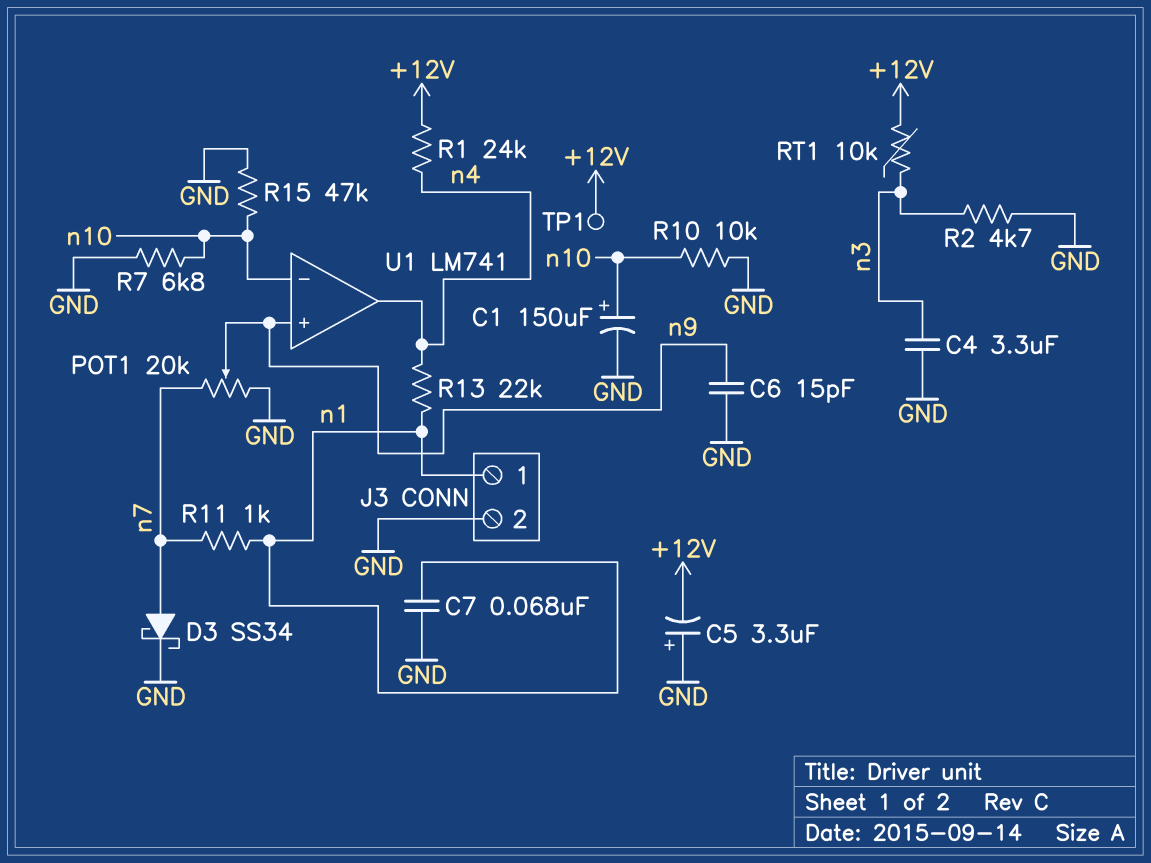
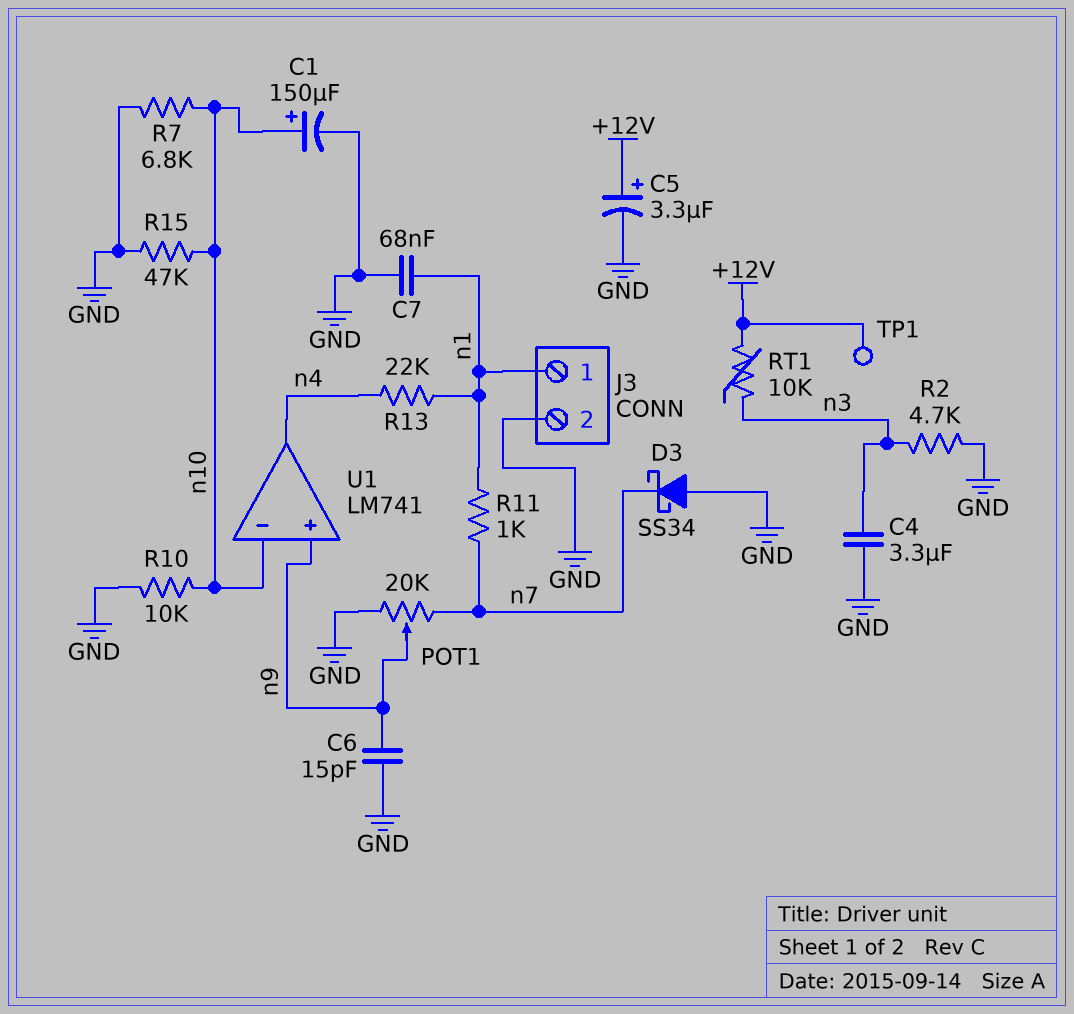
C5: 3.3uF (plus GND, minus +12V) -> 3.3uF (plus +12V, minus GND)
D3: schottky SS34 (A n7, K GND) -> schottky SS34 (A GND, K n7)
R1: 24k (+12V, n4) -> none

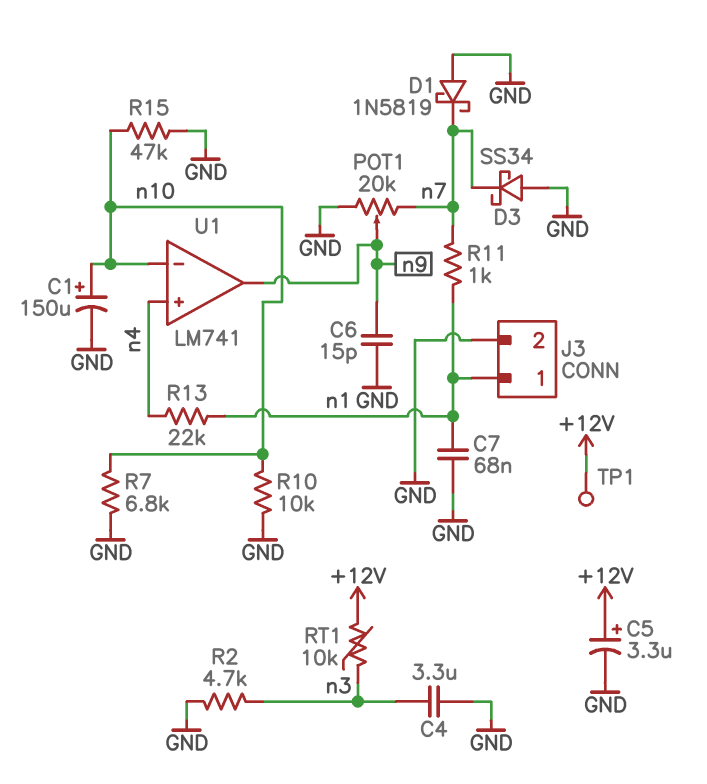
D1: none -> schottky 1N5819 (A GND, K n7)
U1 pin in+: n9 -> n4
U1 pin out: n4 -> n9

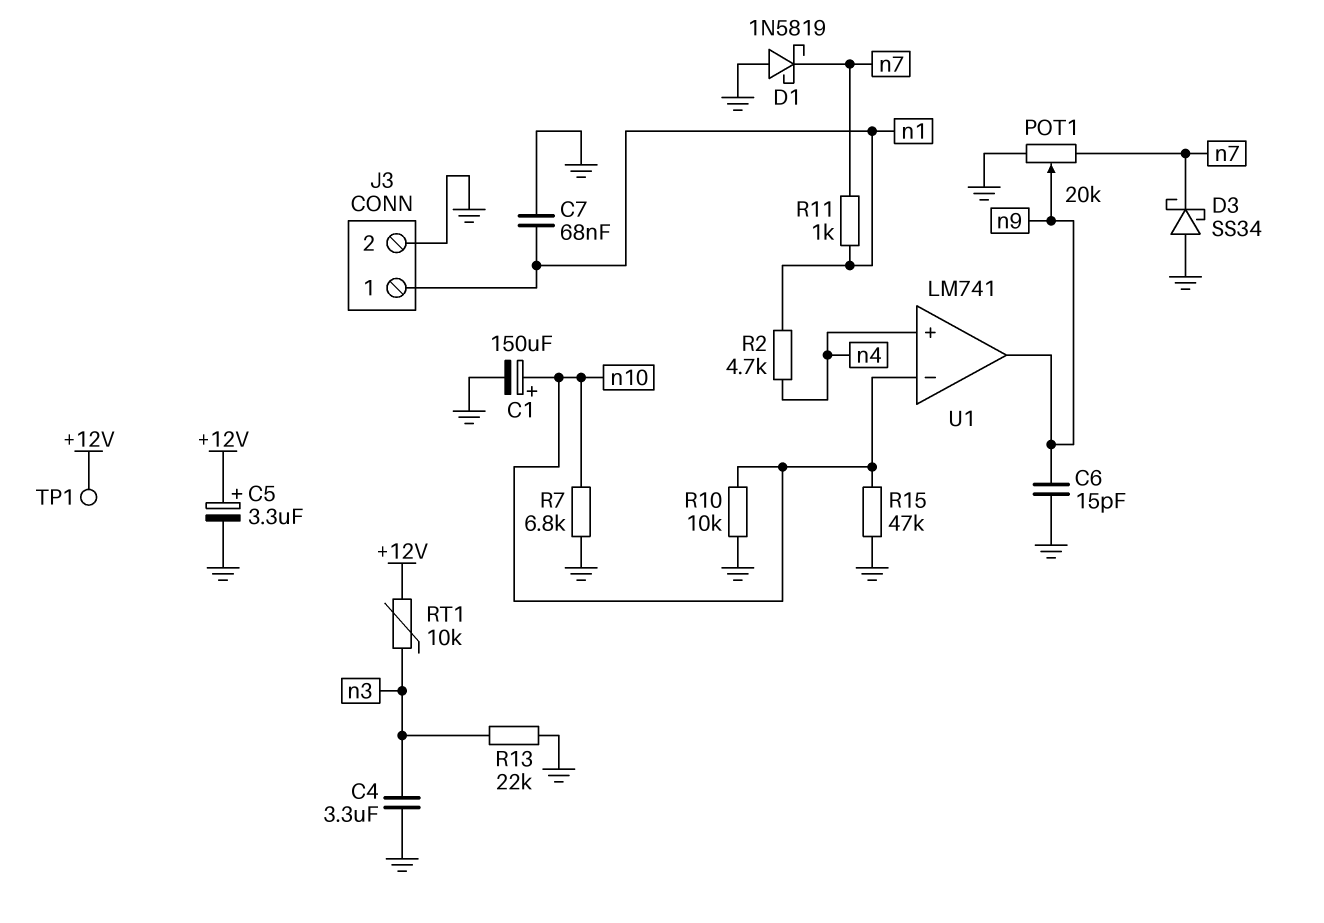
R2: 4.7k (GND, n3) -> 4.7k (n1, n4)
R13: 22k (n1, n4) -> 22k (GND, n3)

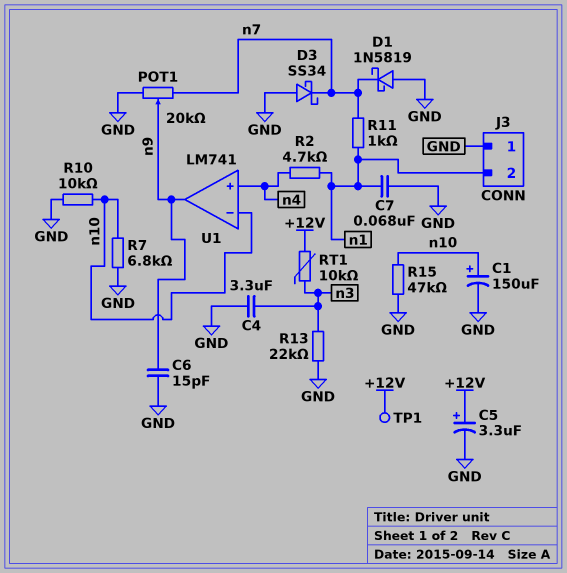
J3 pin 1: n1 -> GND
J3 pin 2: GND -> n1

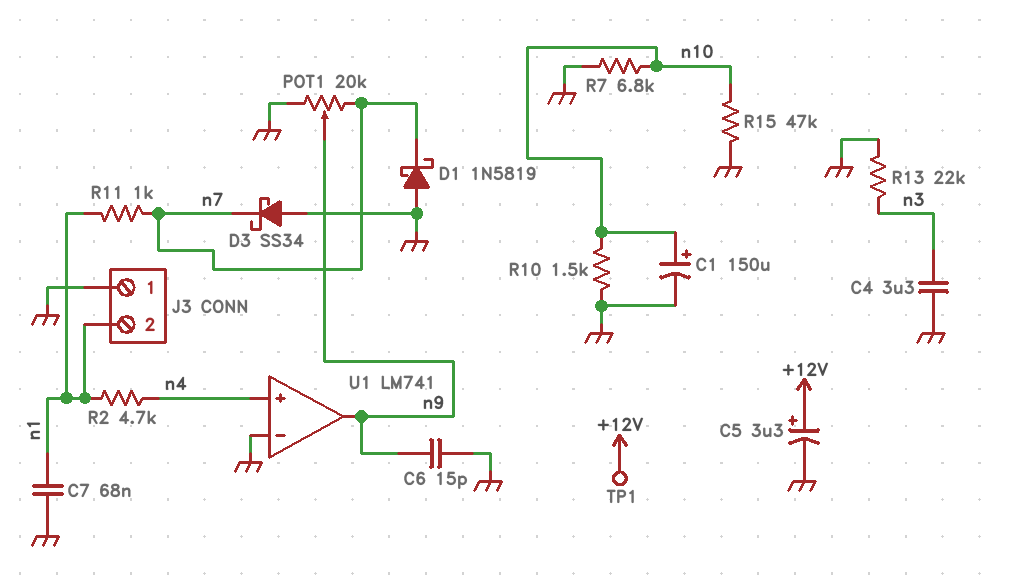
R10: 10k (GND, n10) -> 1.5k (GND, n10)
RT1: 10k (+12V, n3) -> none
U1 pin in-: n10 -> GND

